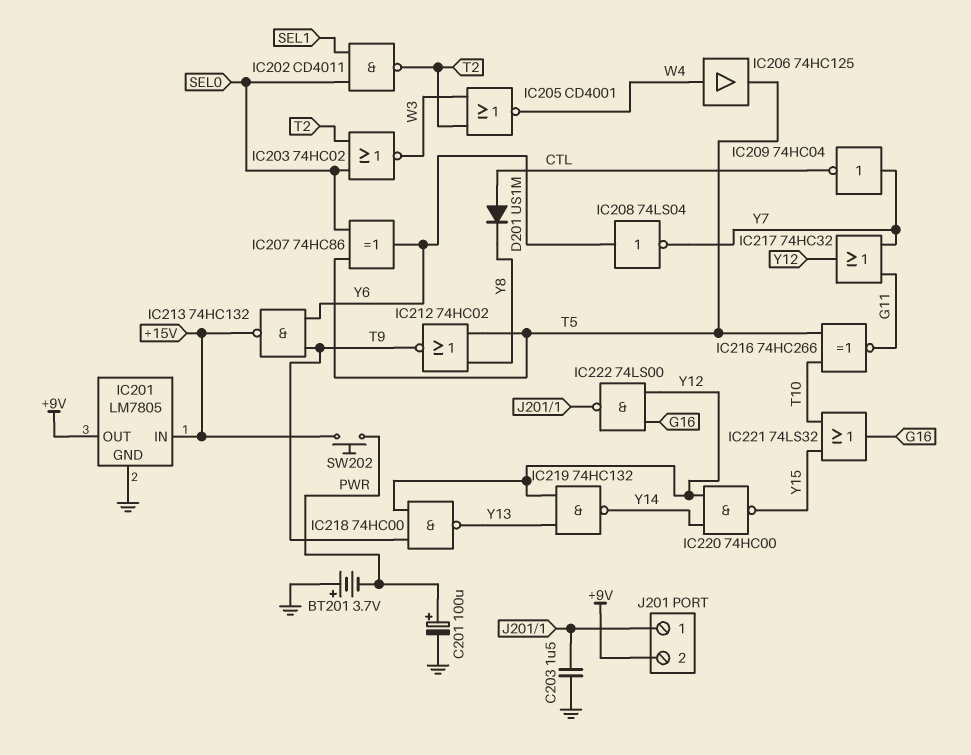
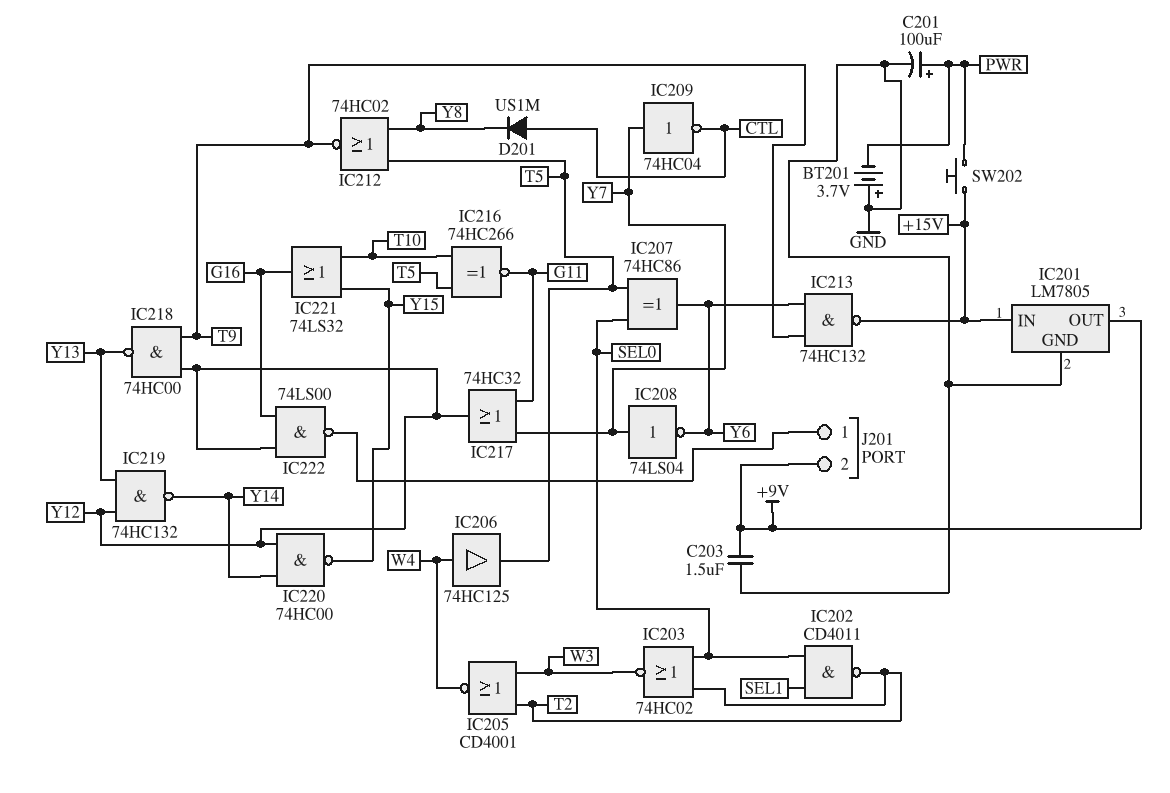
C203: 1.5uF (GND, J201/1) -> 1.5uF (+9V, GND)
IC208: NOT 74LS04 (in Y6, out Y7) -> NOT 74LS04 (in Y7, out Y6)

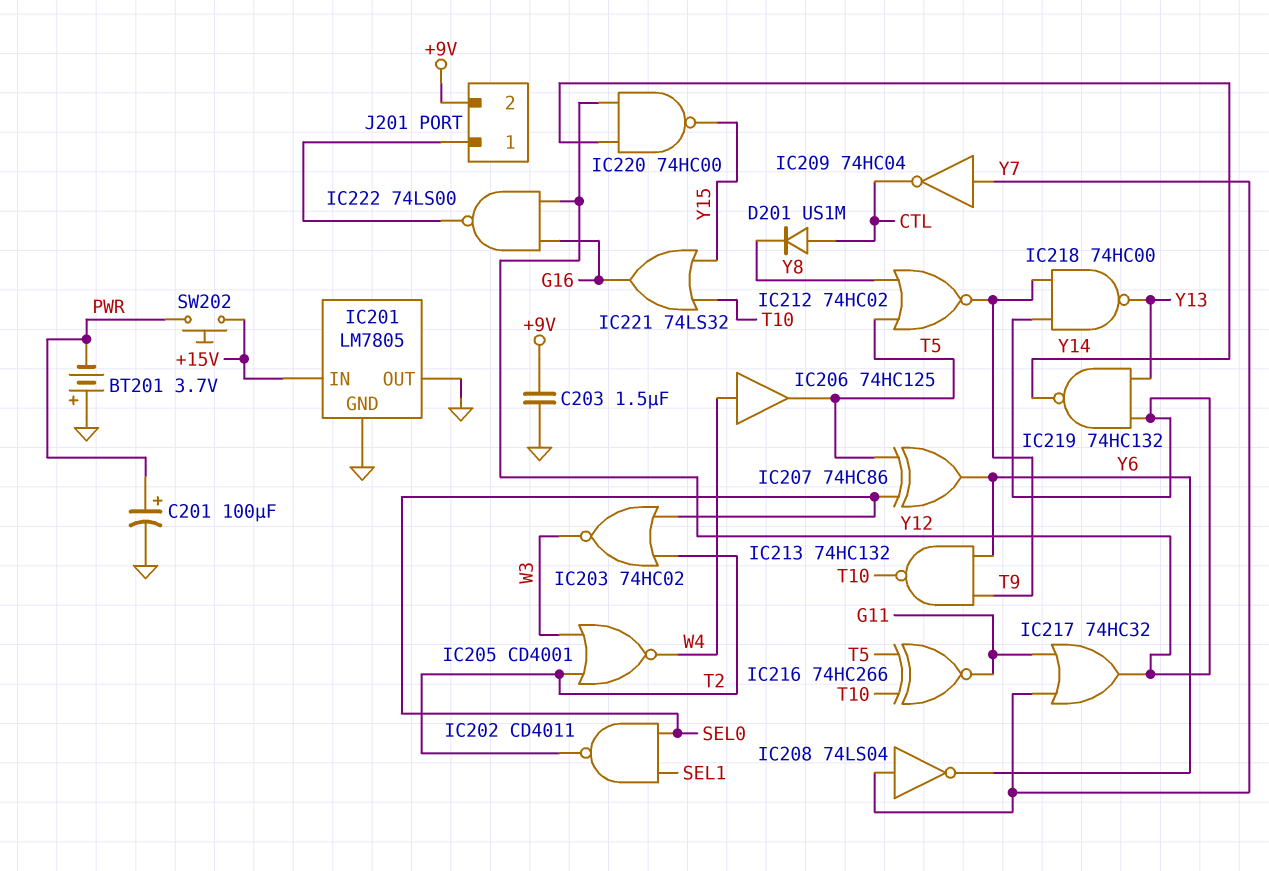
IC201 pin OUT: +9V -> GND
IC213: NAND 74HC132 (in T9, in Y6, out +15V) -> NAND 74HC132 (in T9, in Y6, out T10)

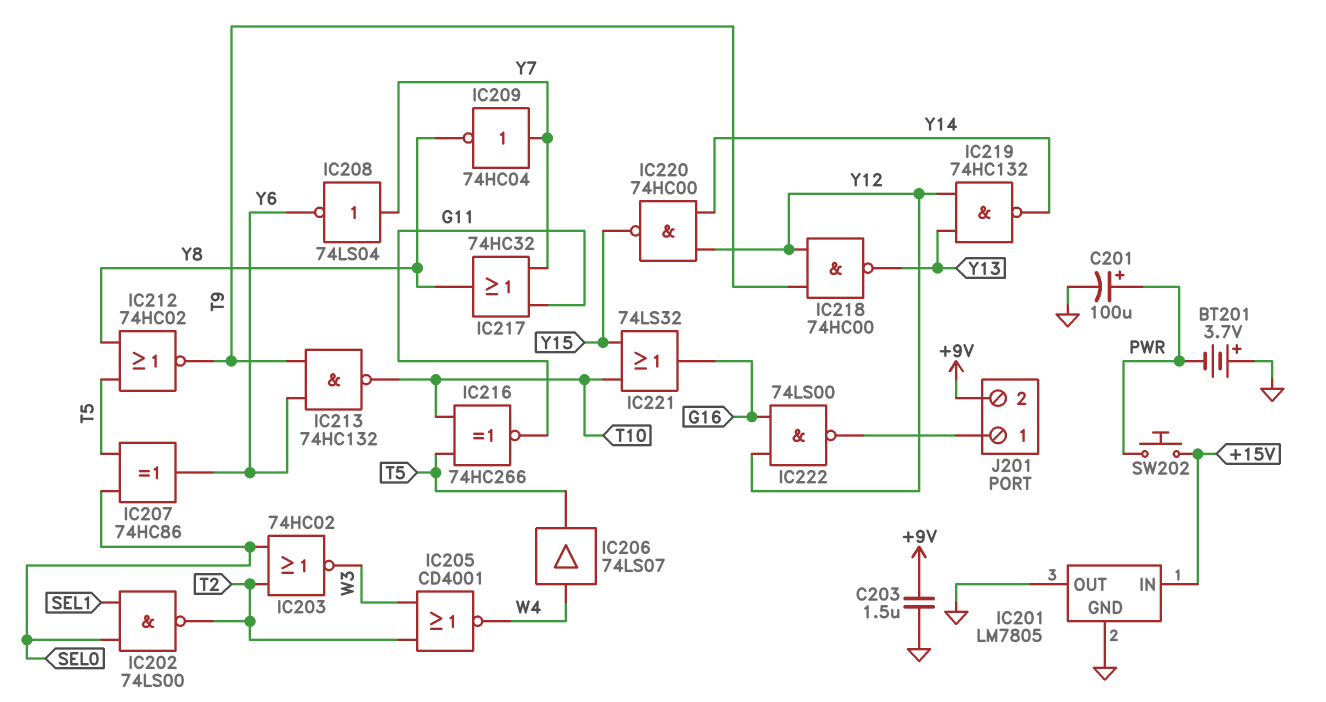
D201: diode US1M (A CTL, K Y8) -> none
IC202: NAND CD4011 (in SEL0, in SEL1, out T2) -> NAND 74LS00 (in SEL0, in SEL1, out T2)
IC206: buffer 74HC125 (in W4, out T5) -> buffer 74LS07 (in W4, out T5)
IC209: NOT 74HC04 (in Y7, out CTL) -> NOT 74HC04 (in Y7, out Y8)
IC217: OR 74HC32 (in G11, in Y7, out Y12) -> OR 74HC32 (in G11, in Y7, out Y8)

